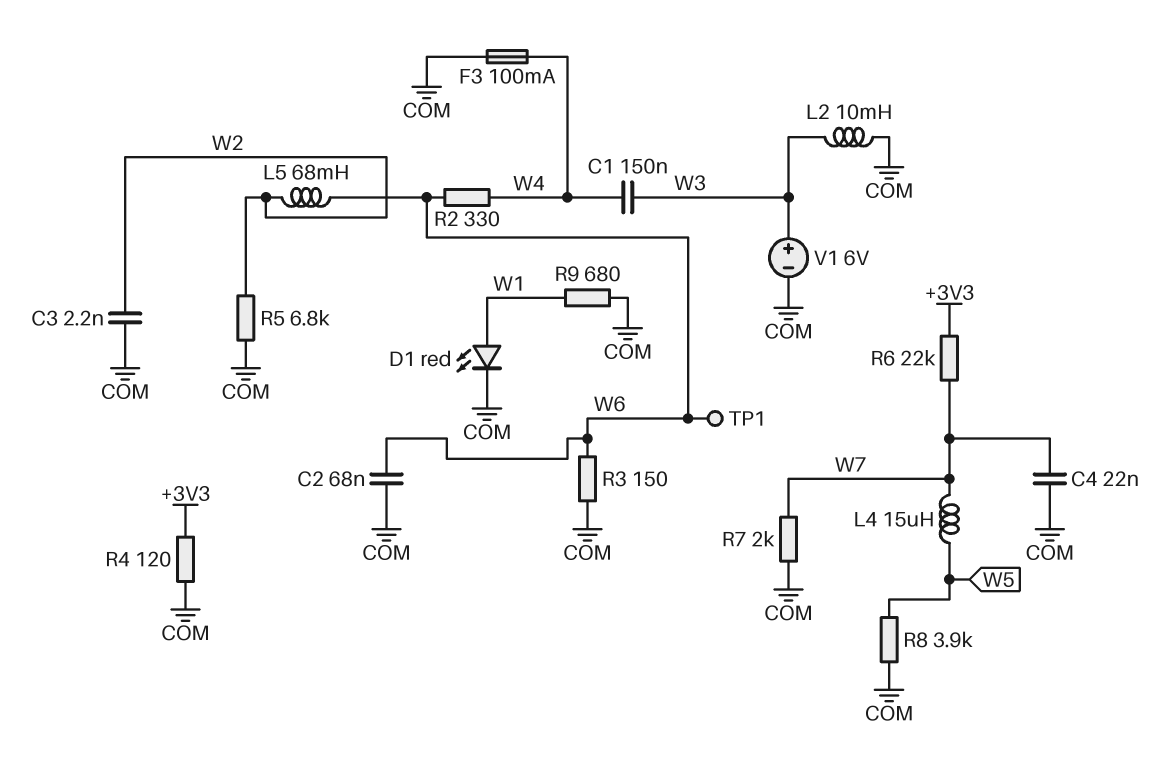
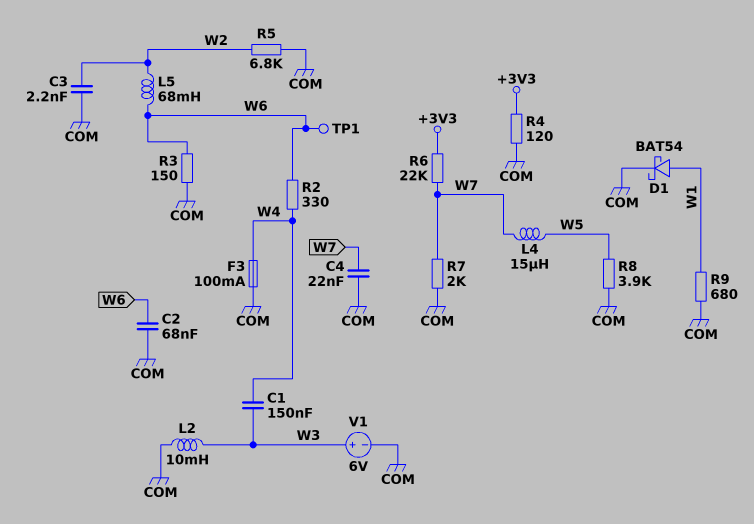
D1: LED red (A W1, K COM) -> schottky BAT54 (A W1, K COM)

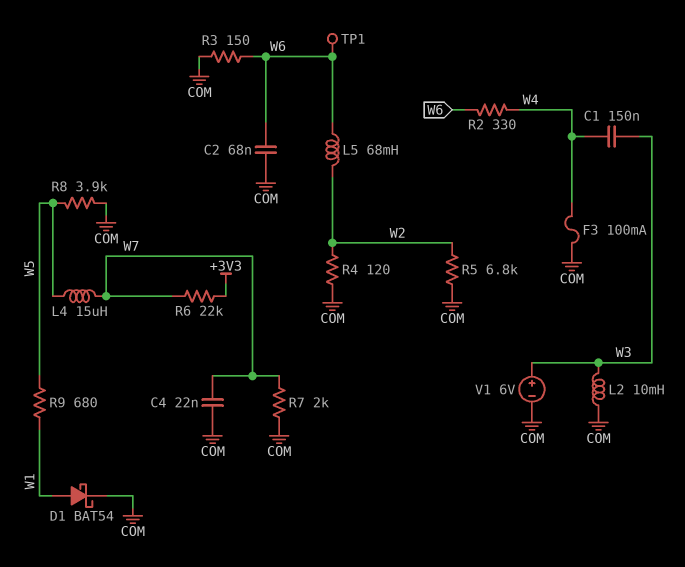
C3: 2.2nF (COM, W2) -> none
R4: 120 (+3V3, COM) -> 120 (COM, W2)
R9: 680 (COM, W1) -> 680 (W1, W5)

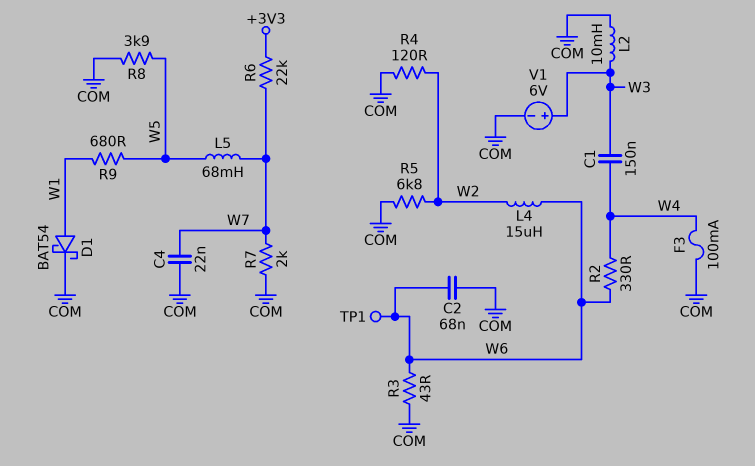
L4: 15uH (W5, W7) -> 15uH (W2, W6)
L5: 68mH (W2, W6) -> 68mH (W5, W7)
R3: 150 (COM, W6) -> 43 (COM, W6)

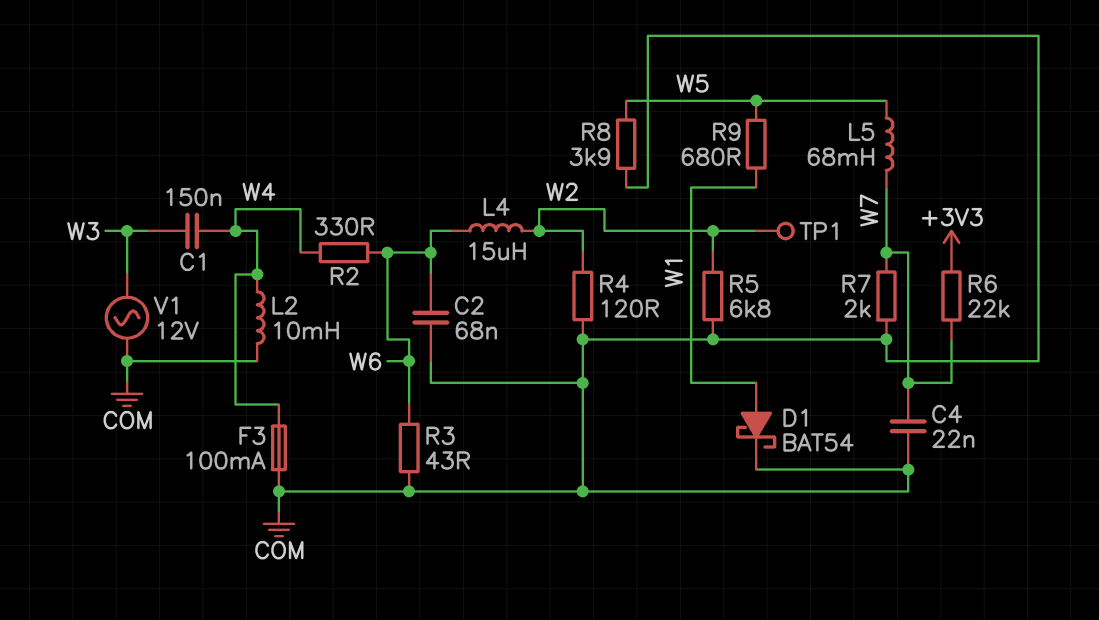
L2: 10mH (COM, W3) -> 10mH (COM, W4)
TP1: test point (W6) -> test point (W2)
V1: 6V (plus W3, minus COM) -> AC 12V (COM, W3)

